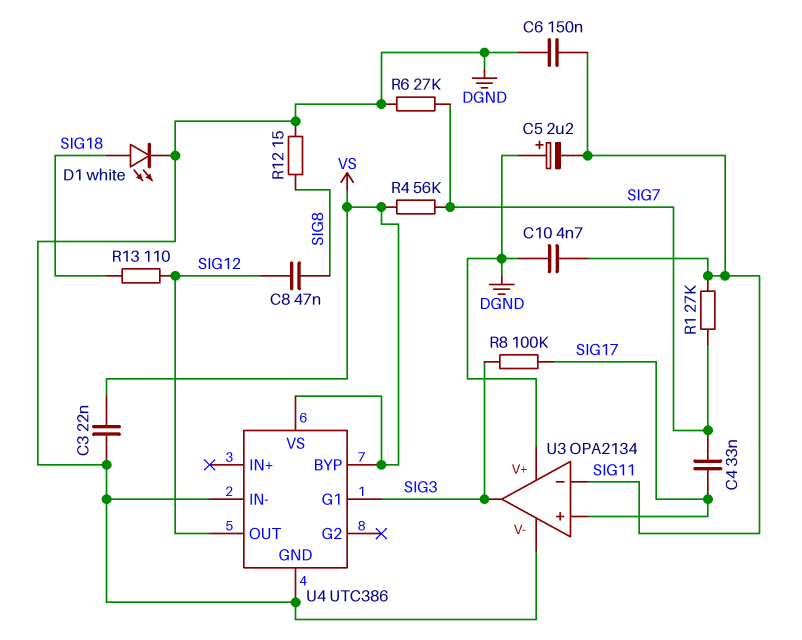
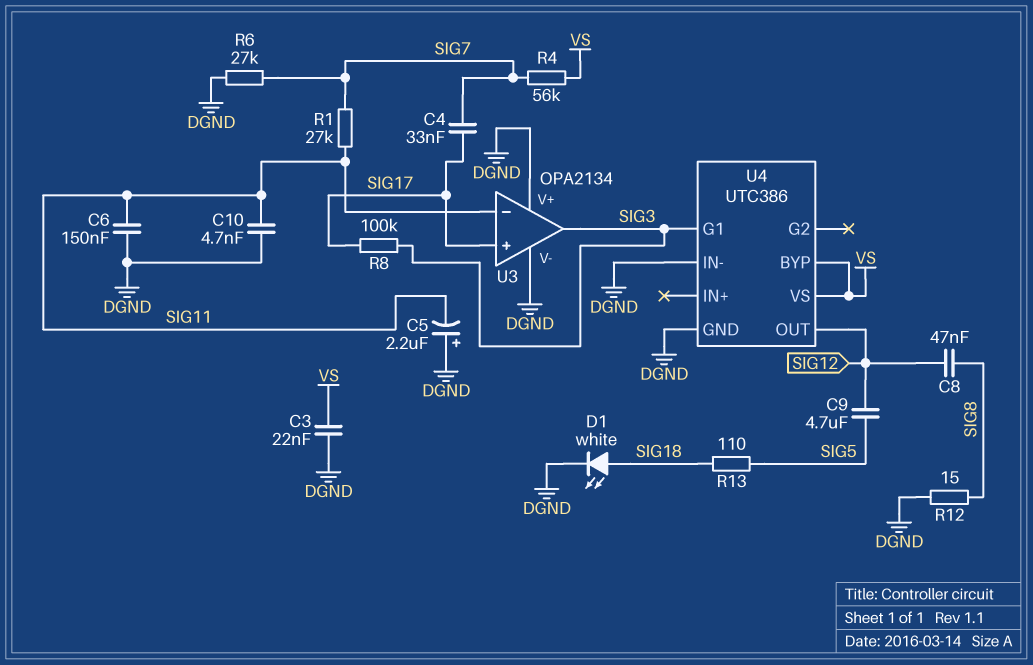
C9: none -> 4.7uF (SIG5, SIG12)
R13: 110 (SIG12, SIG18) -> 110 (SIG5, SIG18)

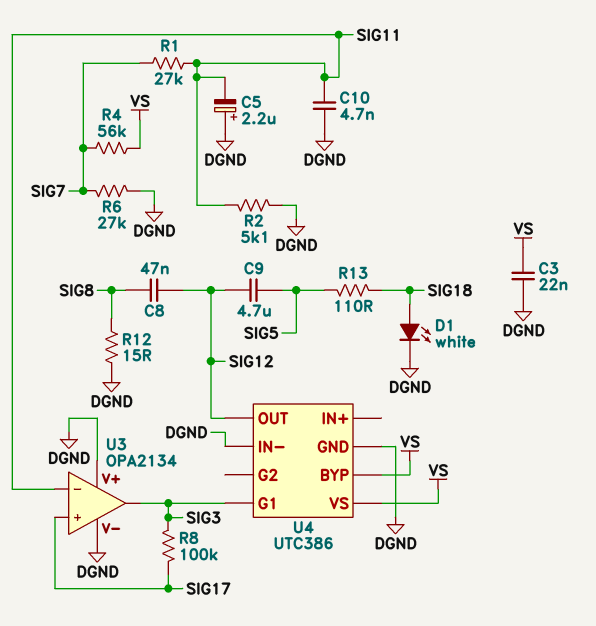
C4: 33nF (SIG7, SIG17) -> none
C6: 150nF (DGND, SIG11) -> none
R2: none -> 5.1k (DGND, SIG11)

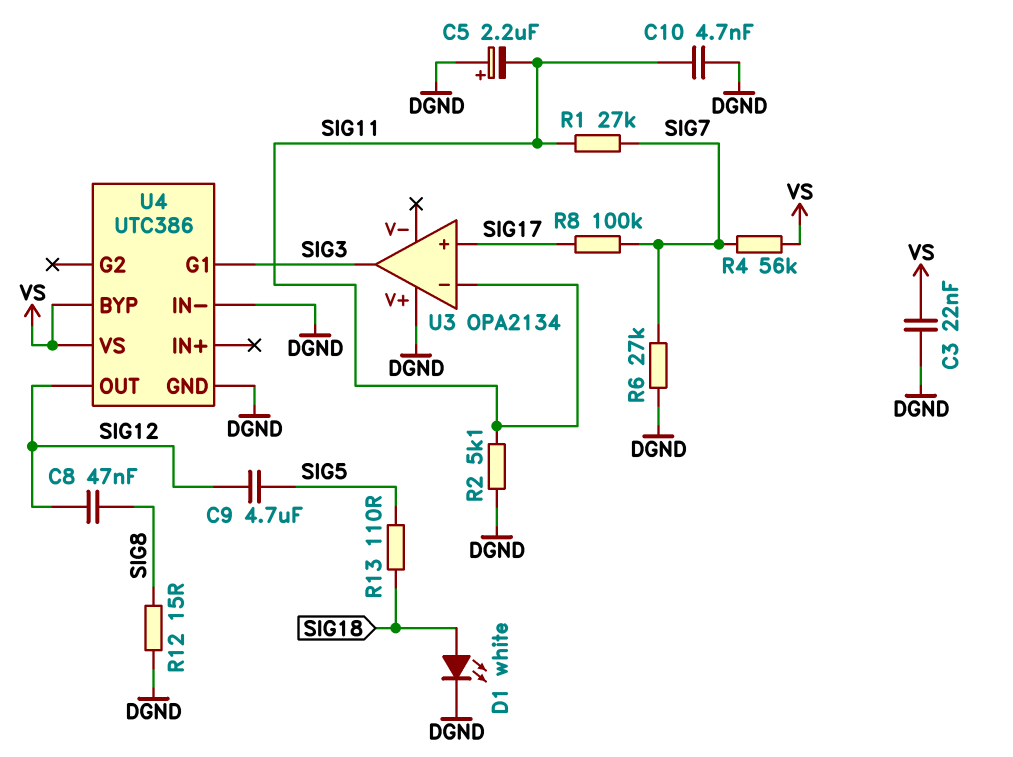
R8: 100k (SIG3, SIG17) -> 100k (SIG7, SIG17)
U3 pin V-: DGND -> none

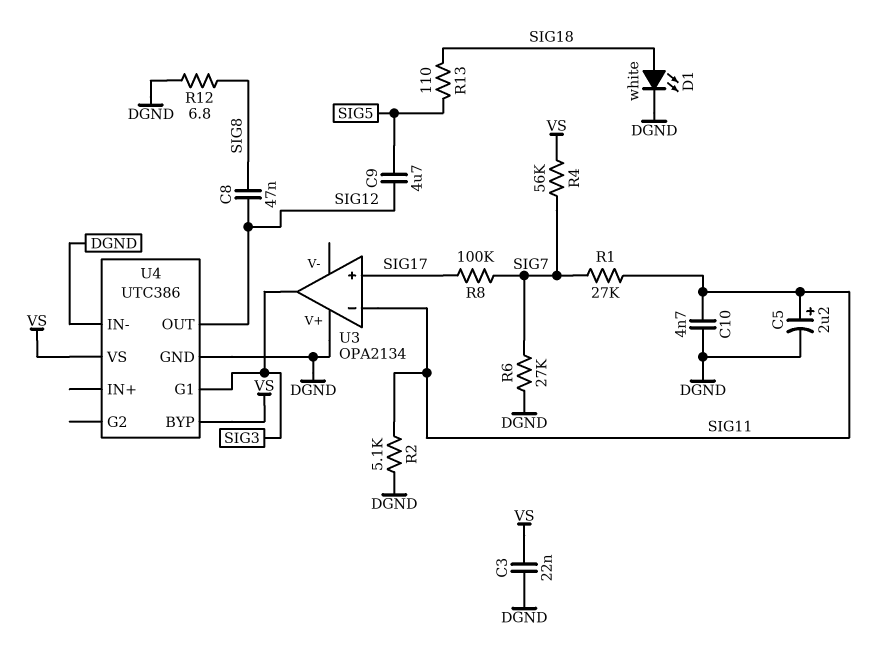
C5: 2.2uF (plus DGND, minus SIG11) -> 2.2uF (plus SIG11, minus DGND)
R12: 15 (DGND, SIG8) -> 6.8 (DGND, SIG8)

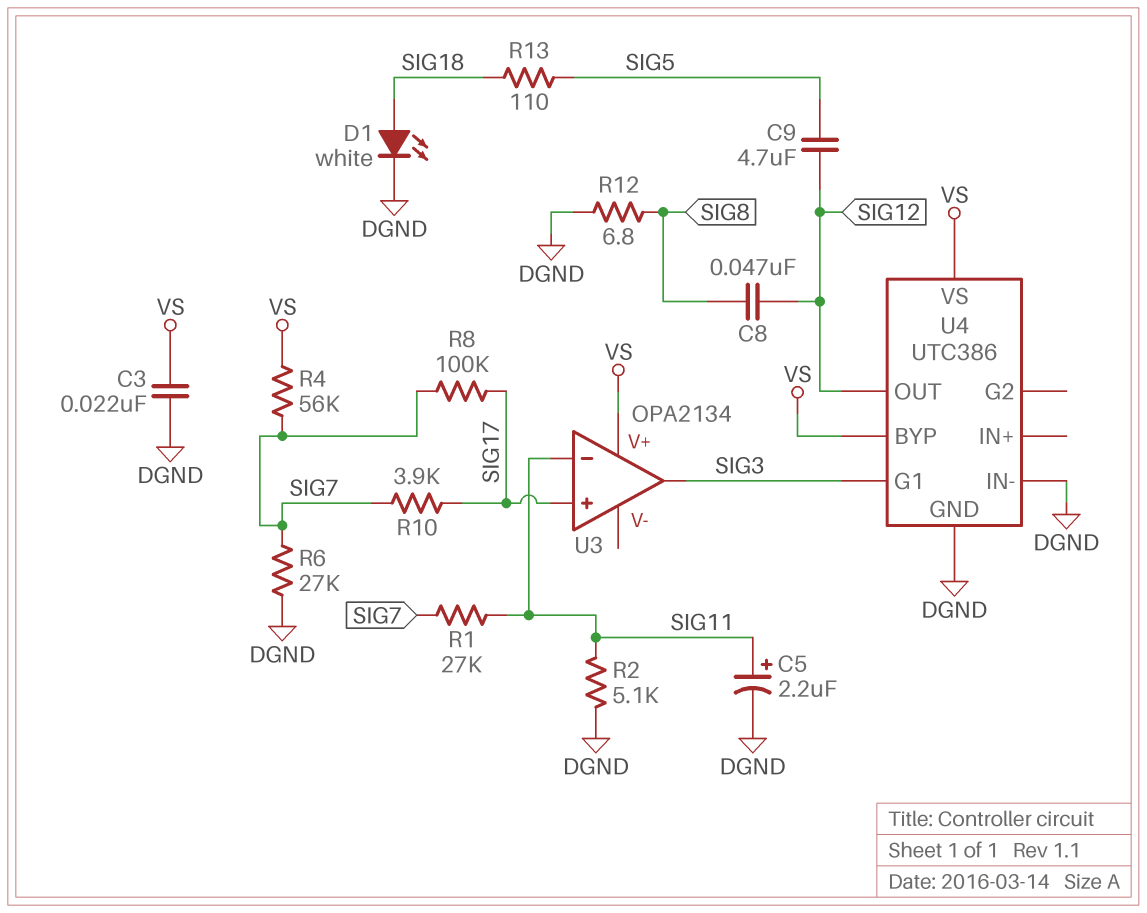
C10: 4.7nF (DGND, SIG11) -> none
R10: none -> 3.9k (SIG7, SIG17)
U3 pin V+: DGND -> VS

